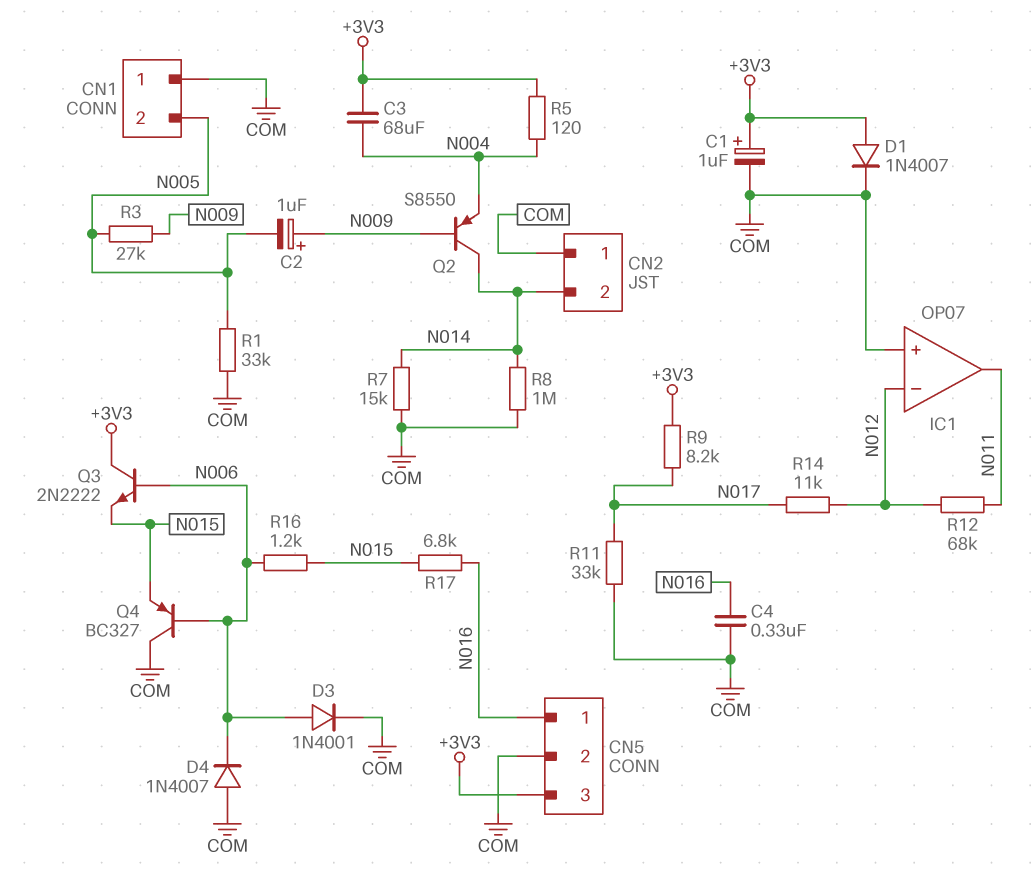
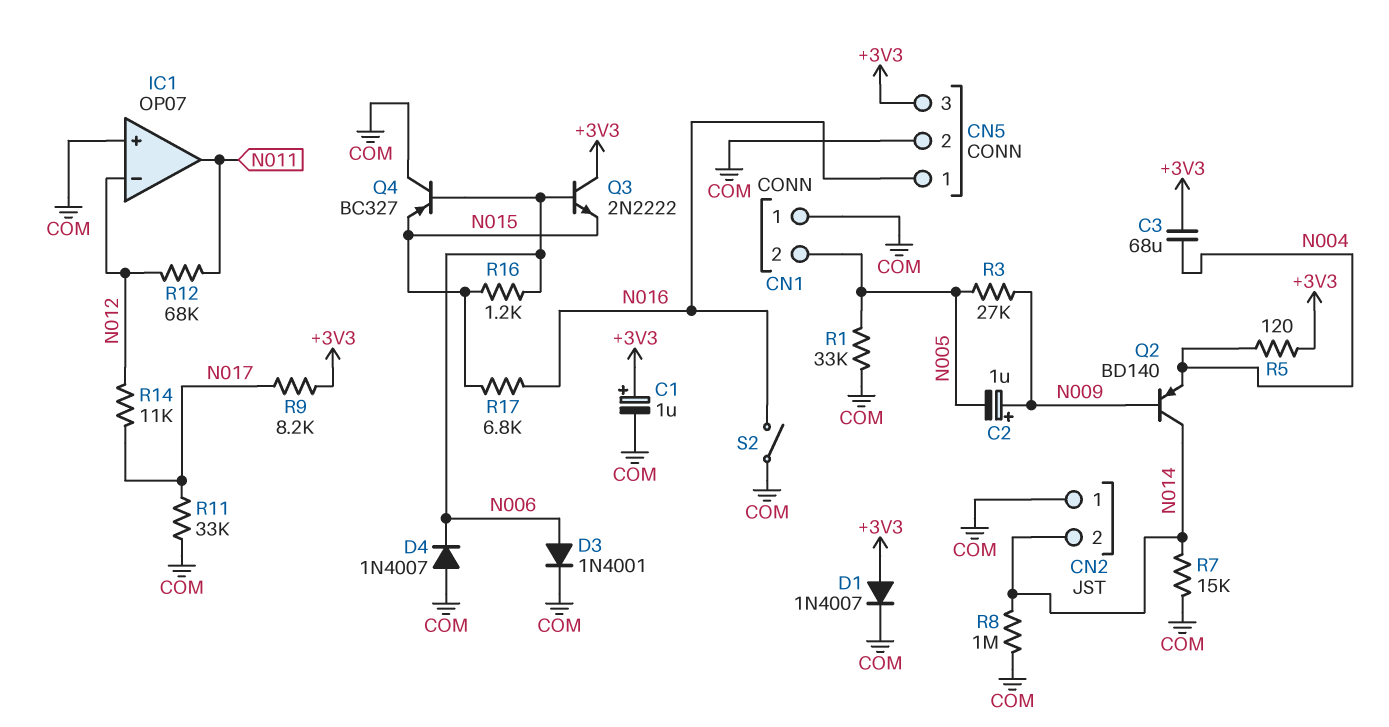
C4: 330nF (COM, N016) -> none
Q2: PNP S8550 (B N009, C N014, E N004) -> PNP BD140 (B N009, C N014, E N004)
S2: none -> switch (COM, N016)

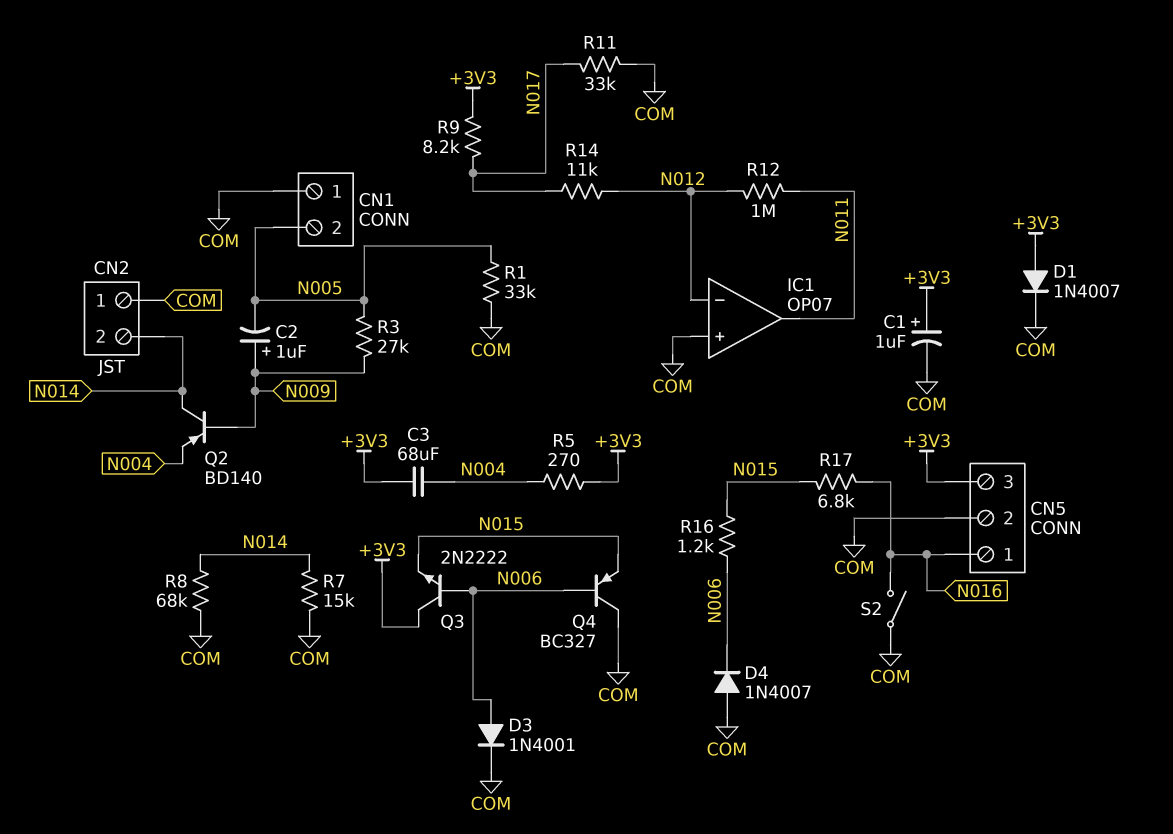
R5: 120 (+3V3, N004) -> 270 (+3V3, N004)
R8: 1M (COM, N014) -> 68k (COM, N014)
R12: 68k (N011, N012) -> 1M (N011, N012)

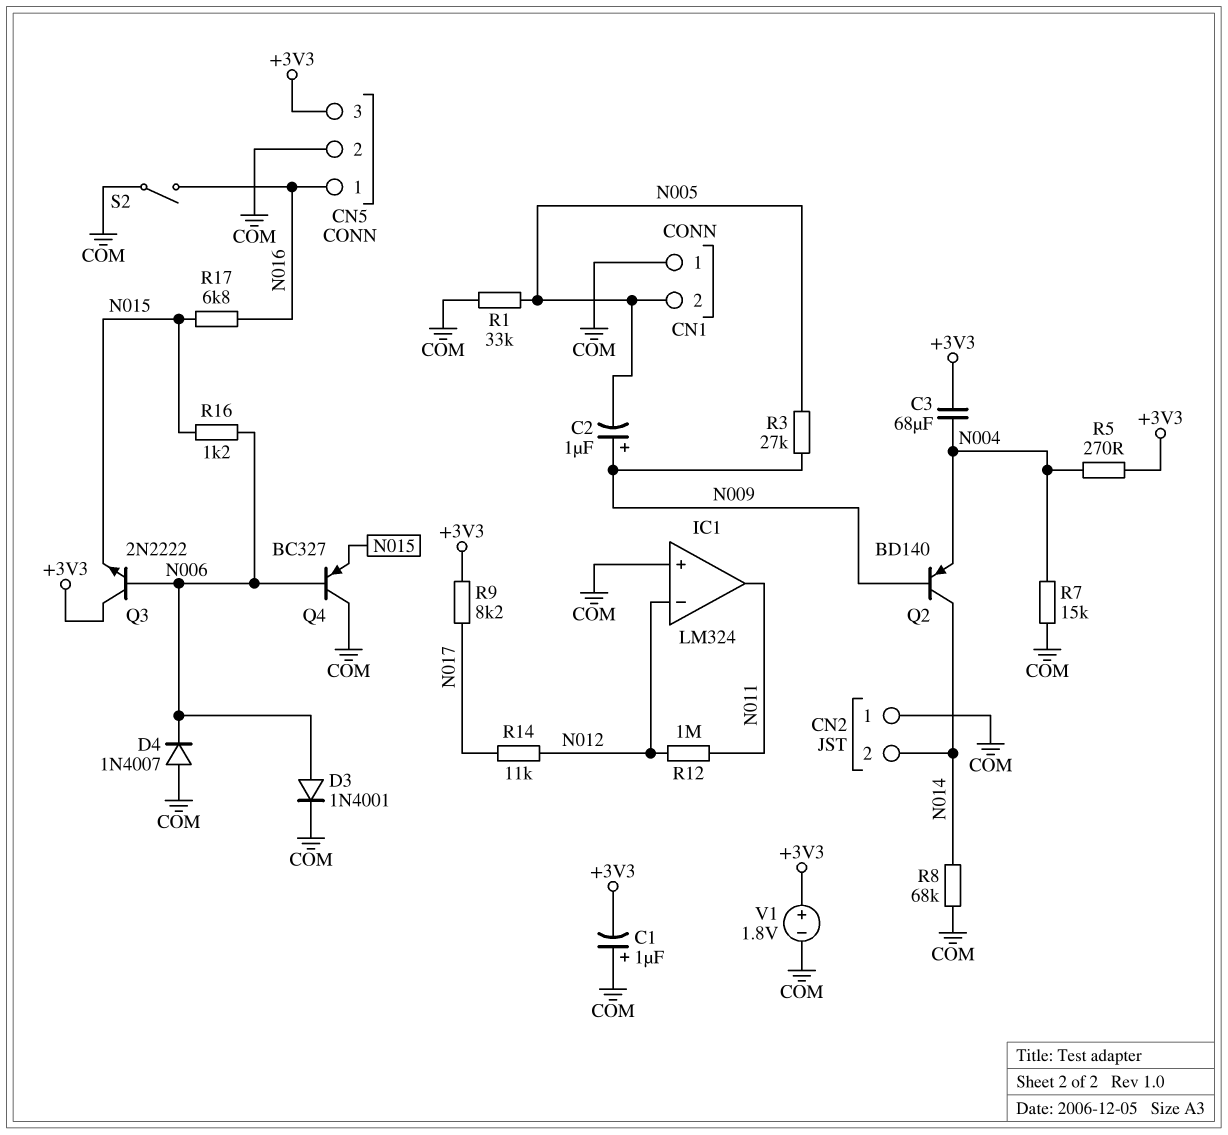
C1: 1uF (plus +3V3, minus COM) -> 1uF (plus COM, minus +3V3)
D1: diode 1N4007 (A +3V3, K COM) -> none
IC1: OP07 -> LM324
R7: 15k (COM, N014) -> 15k (COM, N004)
R11: 33k (COM, N017) -> none
V1: none -> 1.8V (plus +3V3, minus COM)

